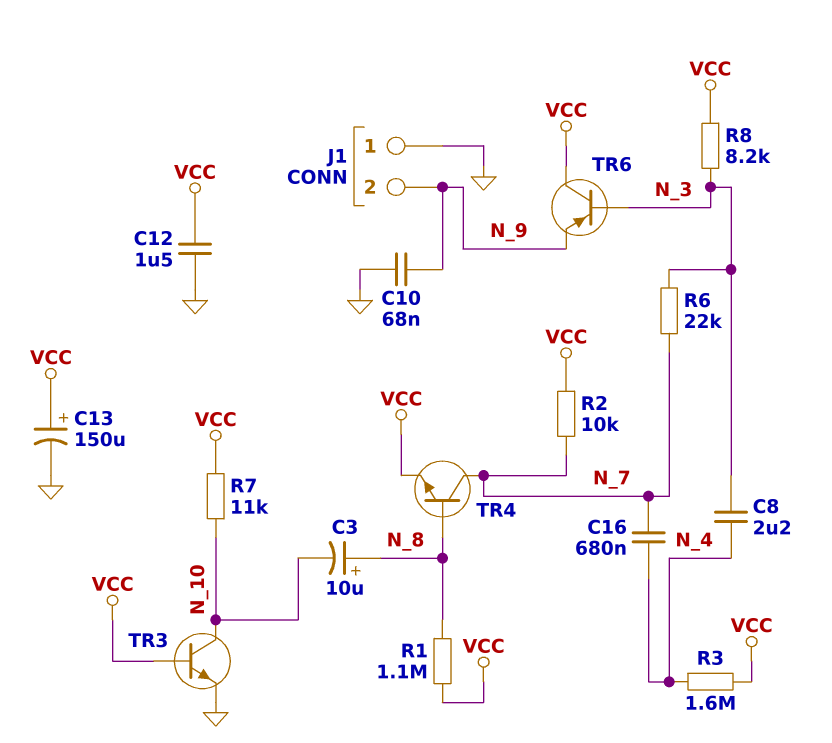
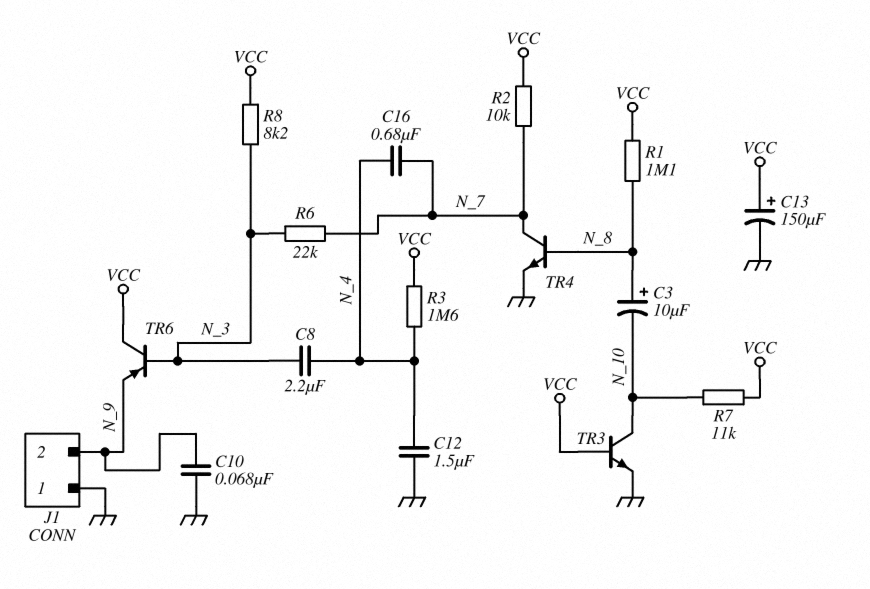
C12: 1.5uF (GND, VCC) -> 1.5uF (GND, N_4)
TR4: NPN (B N_8, C N_7, E VCC) -> NPN (B N_8, C N_7, E GND)

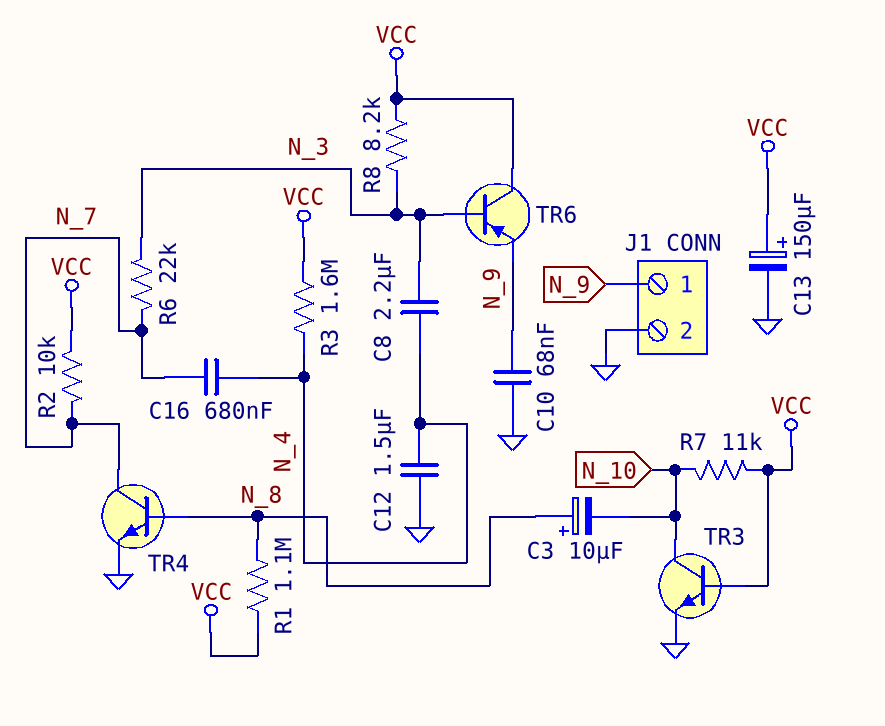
J1 pin 1: GND -> N_9
J1 pin 2: N_9 -> GND

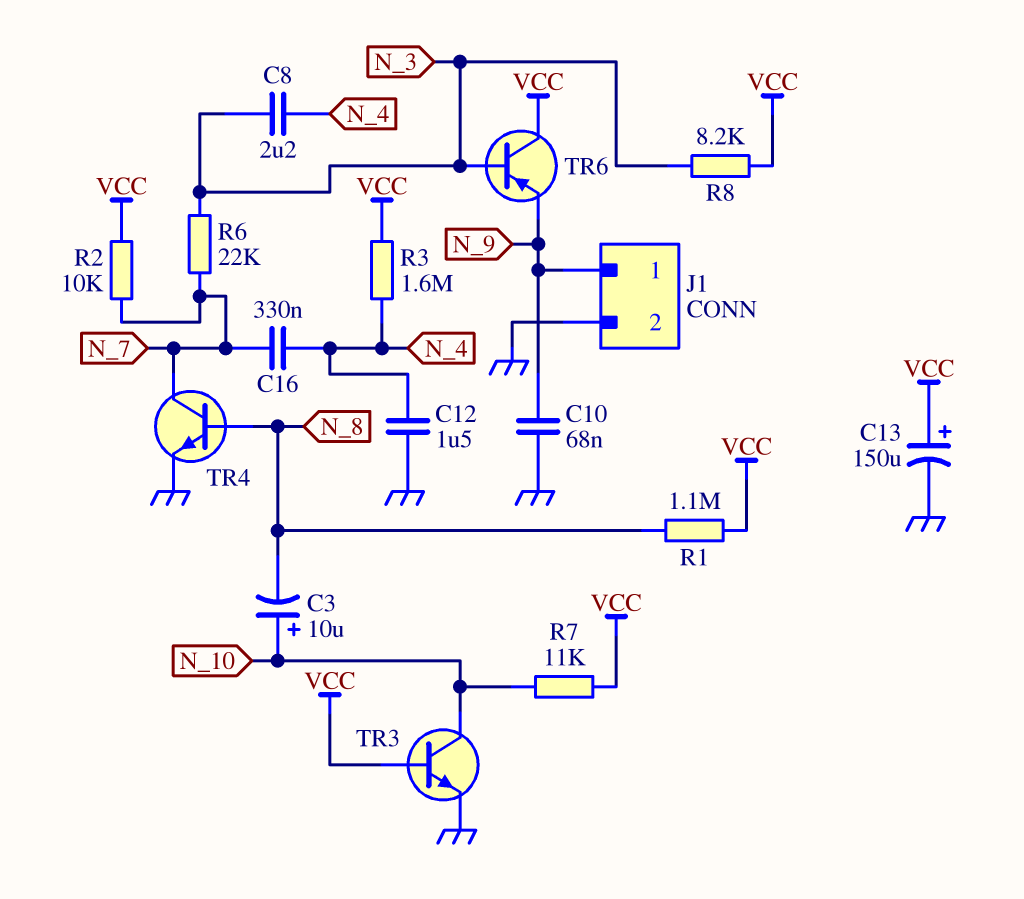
C3: 10uF (plus N_8, minus N_10) -> 10uF (plus N_10, minus N_8)
C16: 680nF (N_4, N_7) -> 330nF (N_4, N_7)

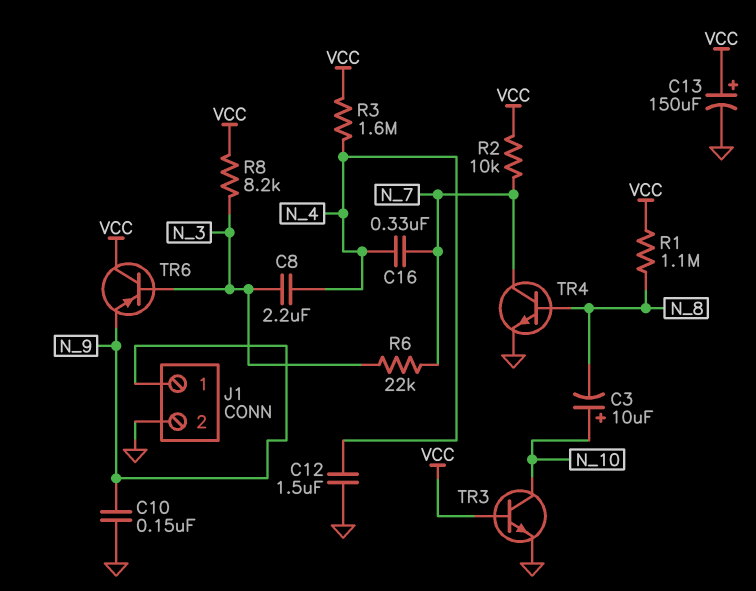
C10: 68nF (GND, N_9) -> 150nF (GND, N_9)
R7: 11k (N_10, VCC) -> none

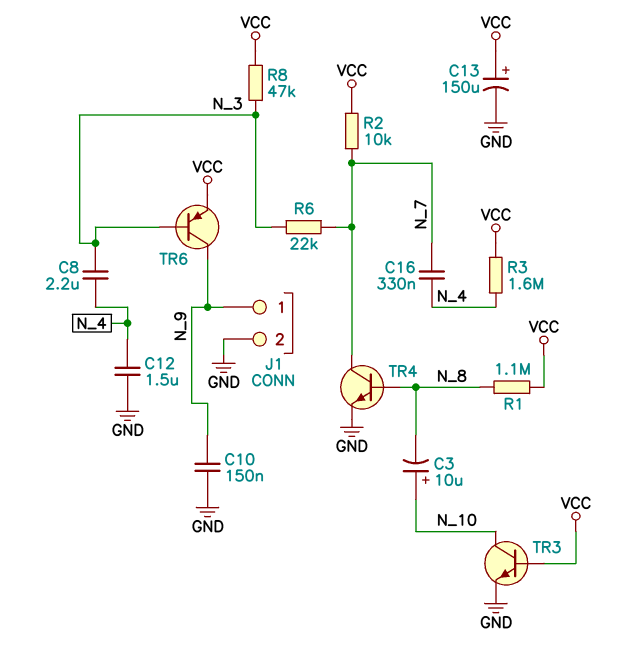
R8: 8.2k (N_3, VCC) -> 47k (N_3, VCC)
TR6: PNP (B N_3, C VCC, E N_9) -> PNP (B N_3, C N_9, E VCC)

